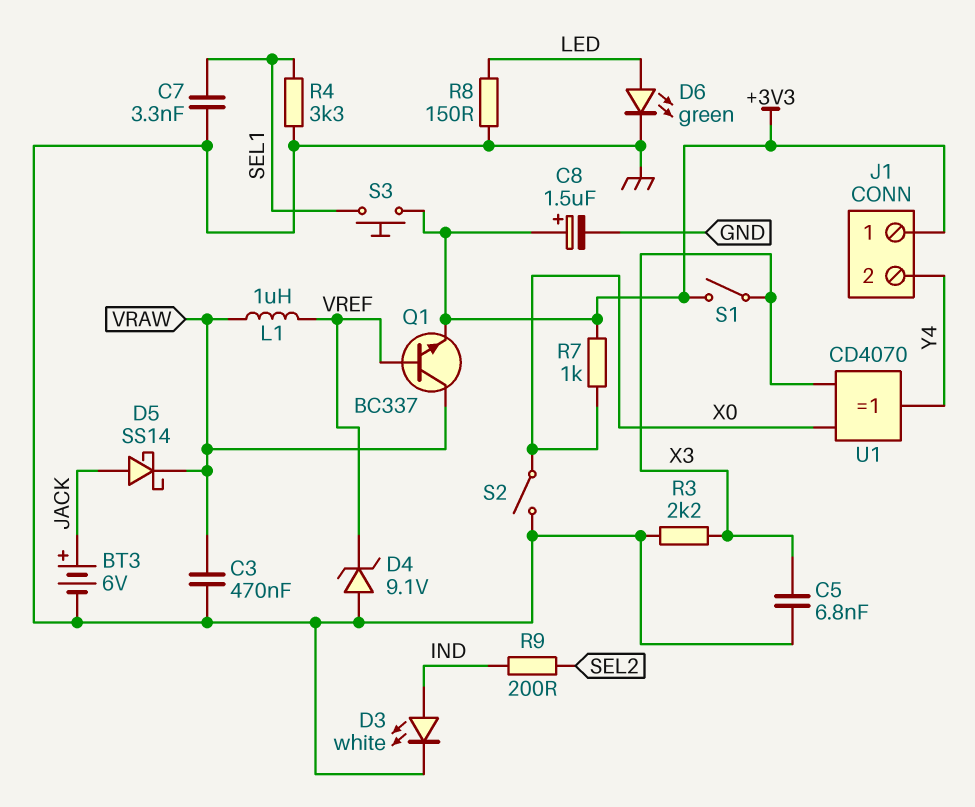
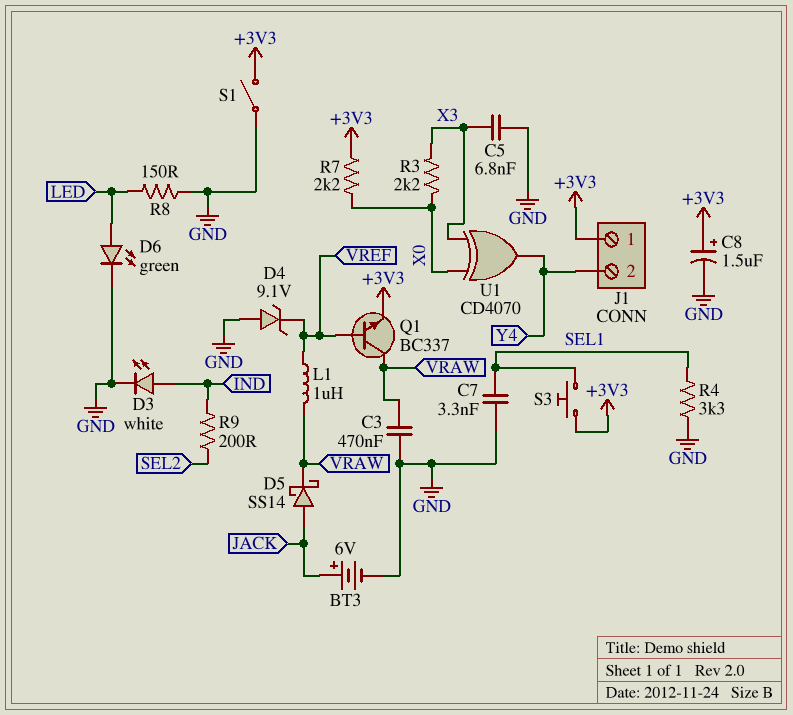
R3: 2.2k (GND, X3) -> 2.2k (X0, X3)
R7: 1k (+3V3, X0) -> 2.2k (+3V3, X0)
S1: switch (+3V3, X3) -> switch (+3V3, GND)
S2: switch (GND, X0) -> none

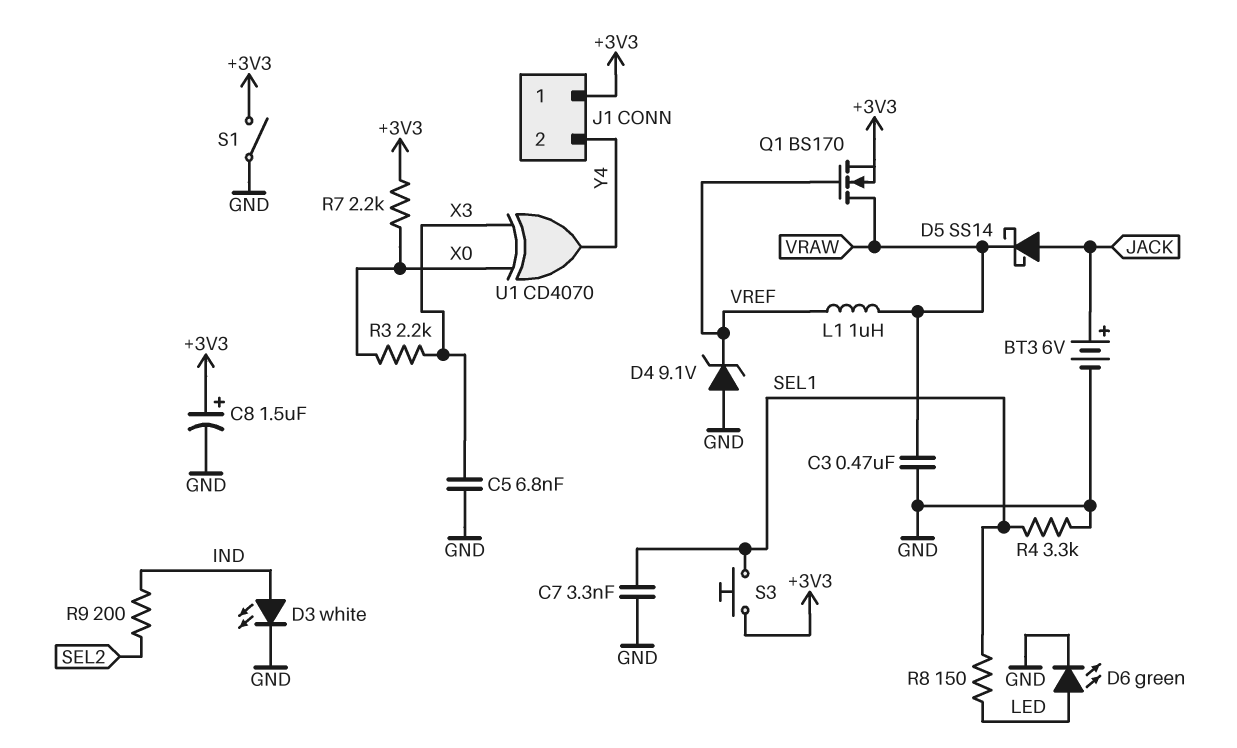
Q1: NPN BC337 (B VREF, C VRAW, E +3V3) -> NMOS BS170 (G VREF, D VRAW, S +3V3)
R8: 150 (GND, LED) -> 150 (LED, SEL1)

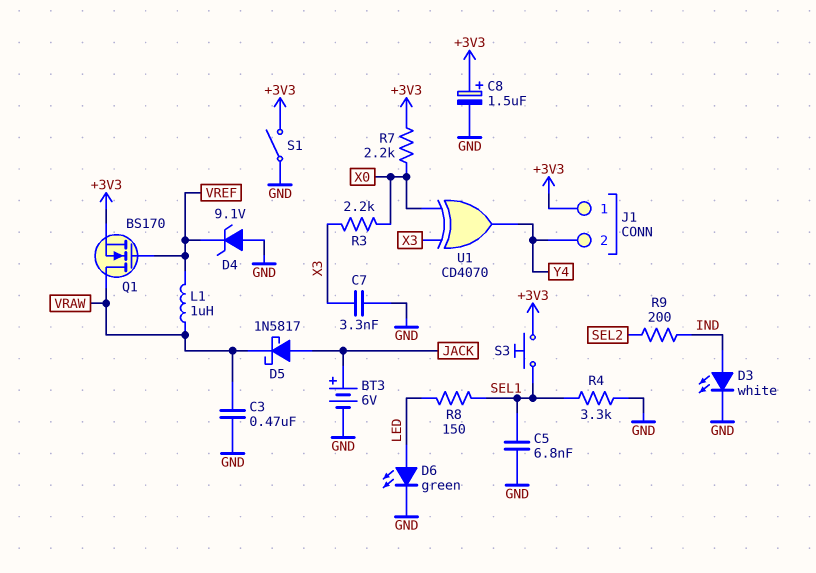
C5: 6.8nF (GND, X3) -> 6.8nF (GND, SEL1)
C7: 3.3nF (GND, SEL1) -> 3.3nF (GND, X3)
D5: schottky SS14 (A JACK, K VRAW) -> schottky 1N5817 (A JACK, K VRAW)

